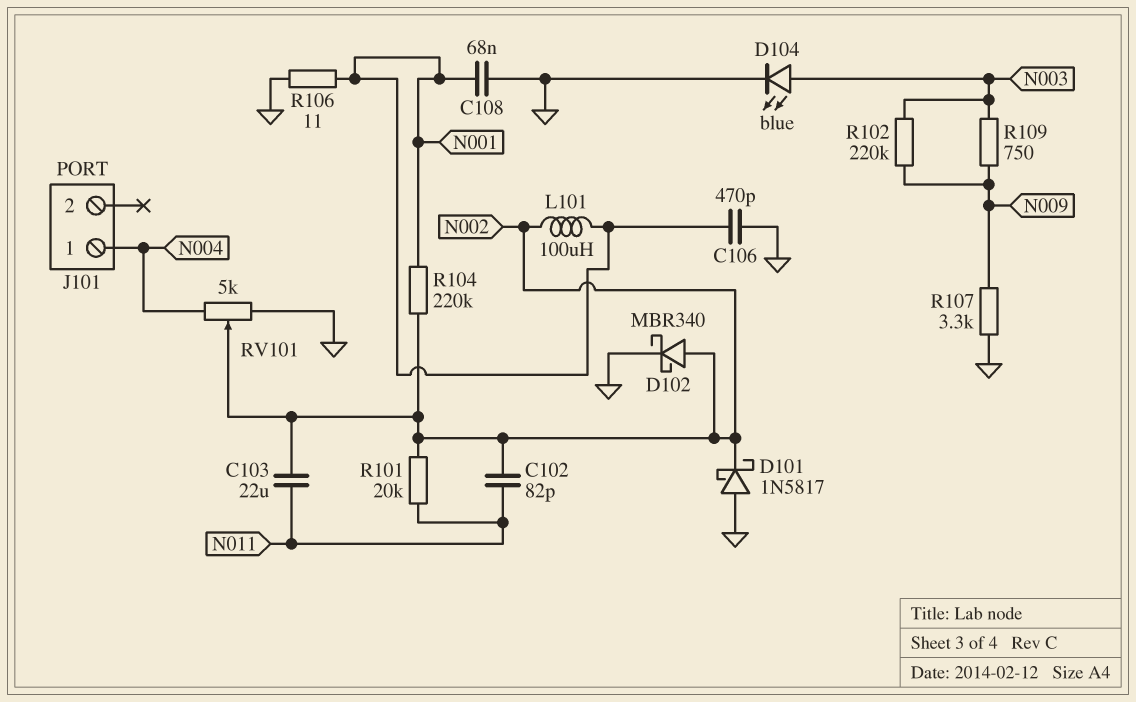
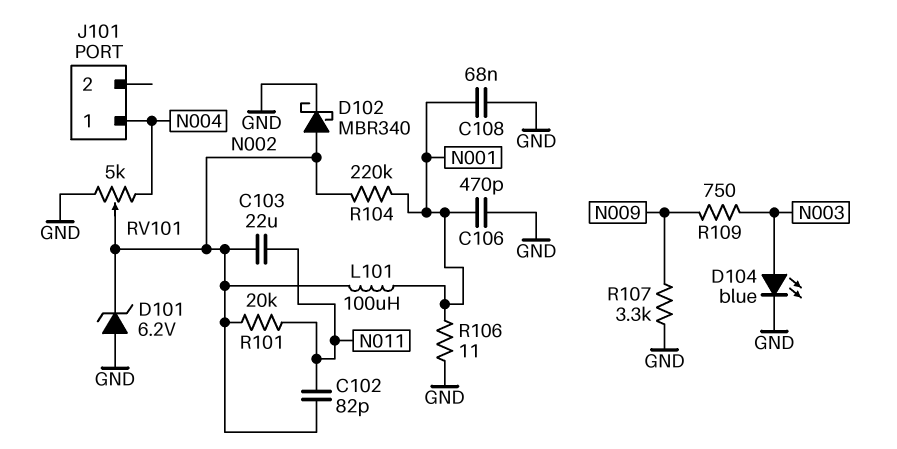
D101: schottky 1N5817 (A GND, K N002) -> zener 6.2V (A GND, K N002)
R102: 220k (N003, N009) -> none

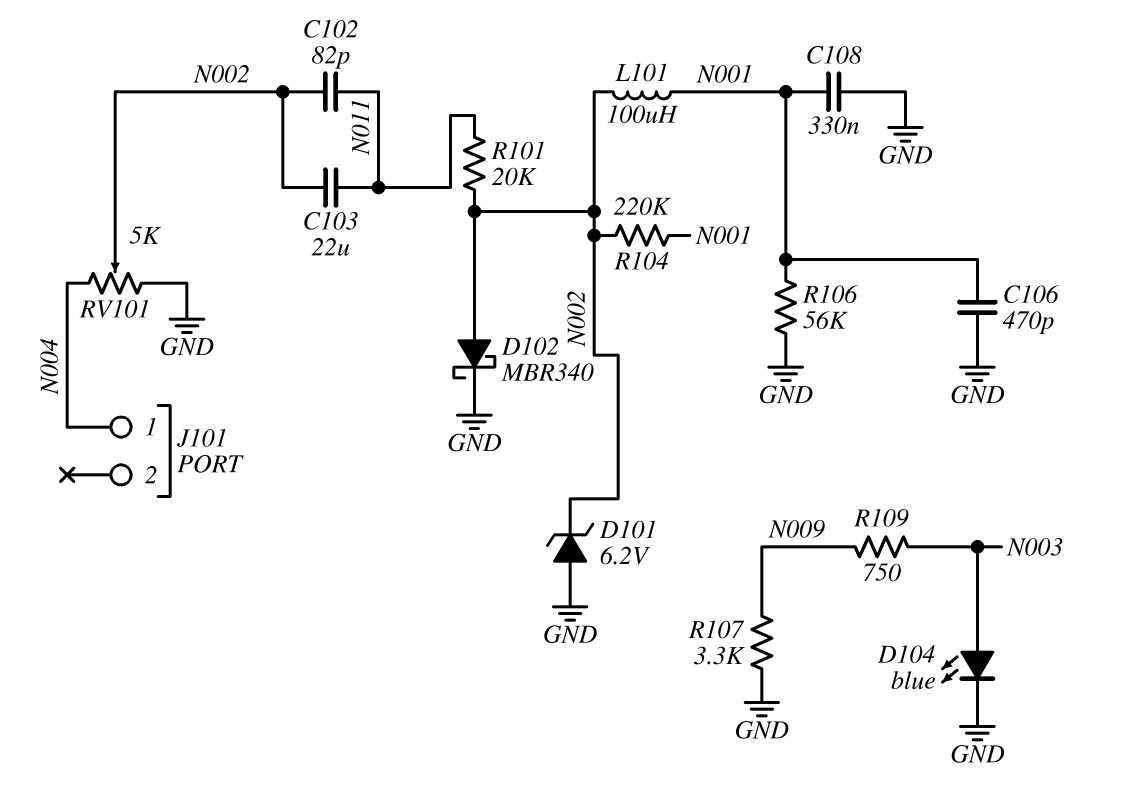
C108: 68nF (GND, N001) -> 330nF (GND, N001)
R106: 11 (GND, N001) -> 56k (GND, N001)

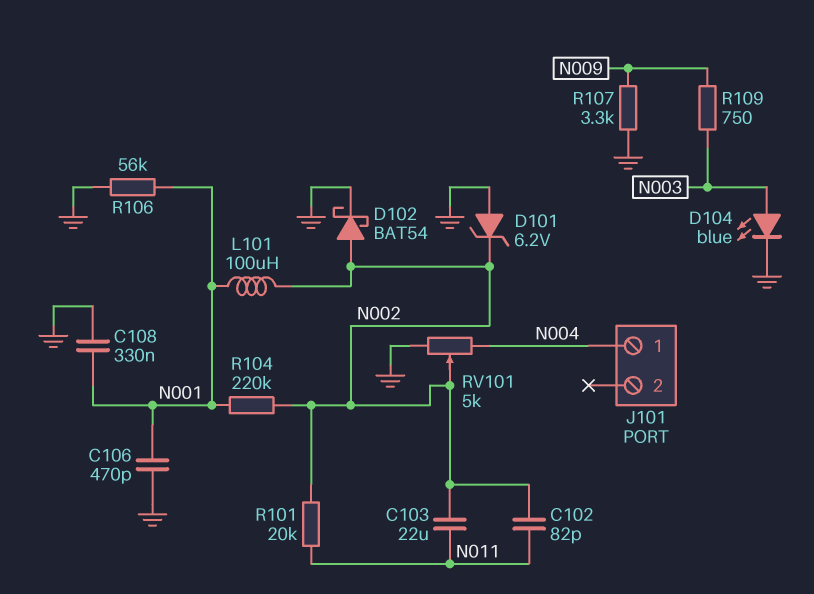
D102: schottky MBR340 (A N002, K GND) -> schottky BAT54 (A N002, K GND)

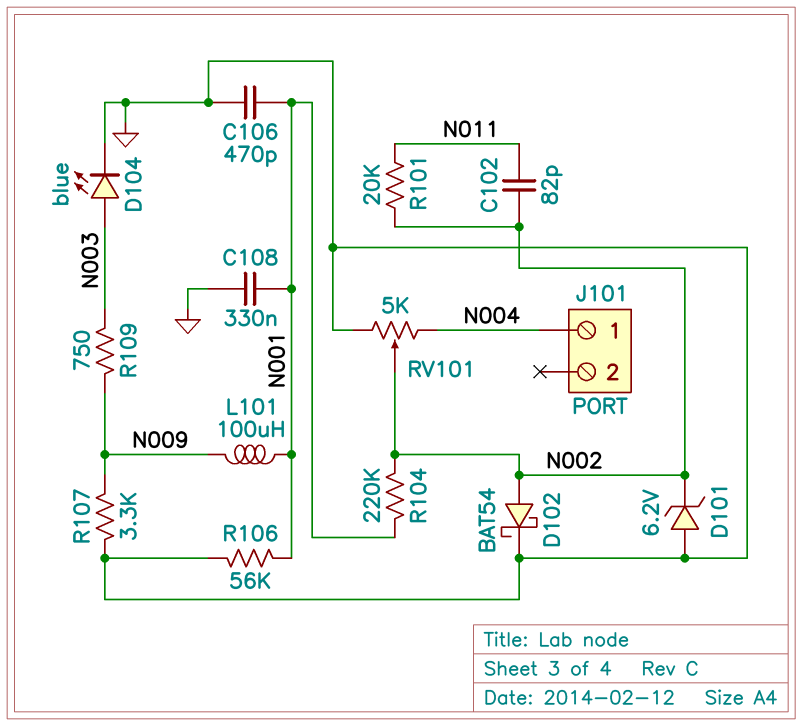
C103: 22uF (N002, N011) -> none
L101: 100uH (N001, N002) -> 100uH (N001, N009)

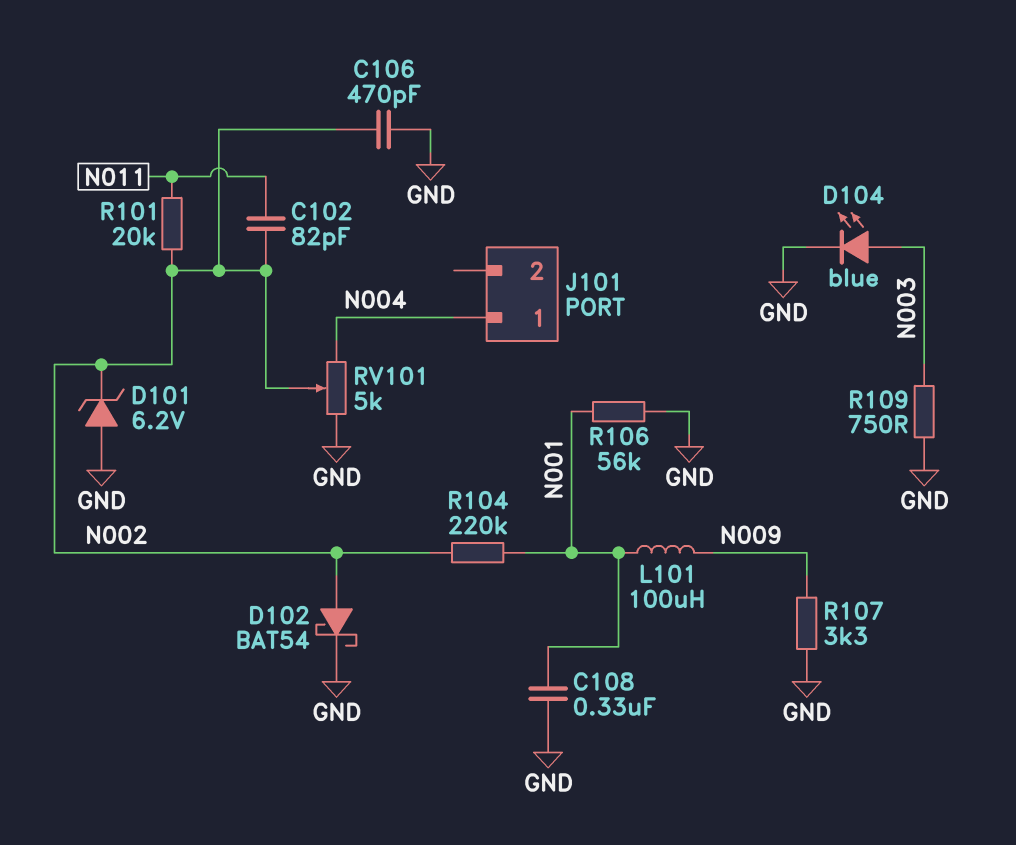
C106: 470pF (GND, N001) -> 470pF (GND, N002)
R109: 750 (N003, N009) -> 750 (GND, N003)

